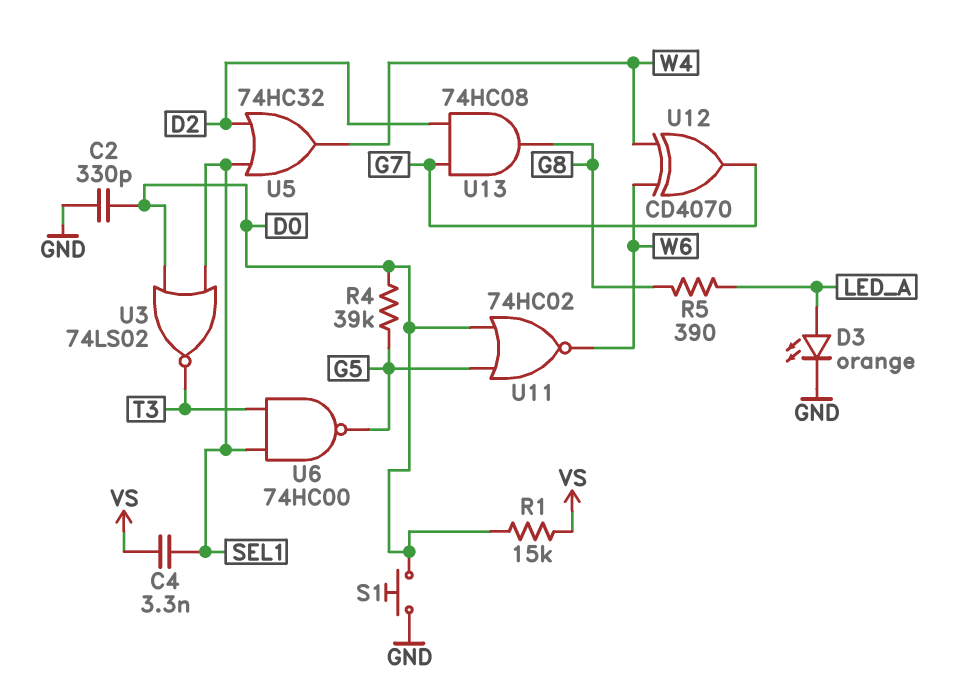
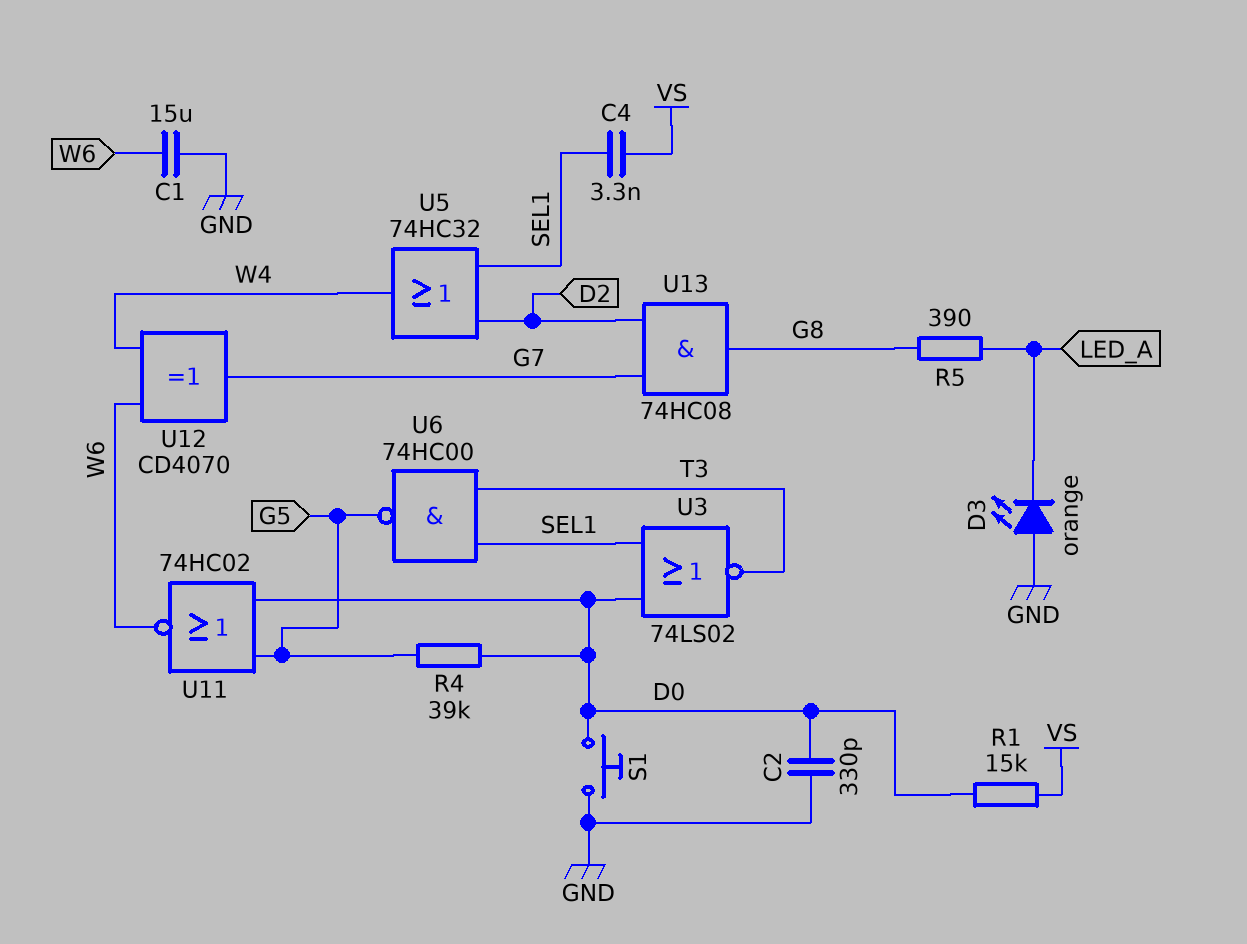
C1: none -> 15uF (GND, W6)
D3: LED orange (A LED_A, K GND) -> LED orange (A GND, K LED_A)

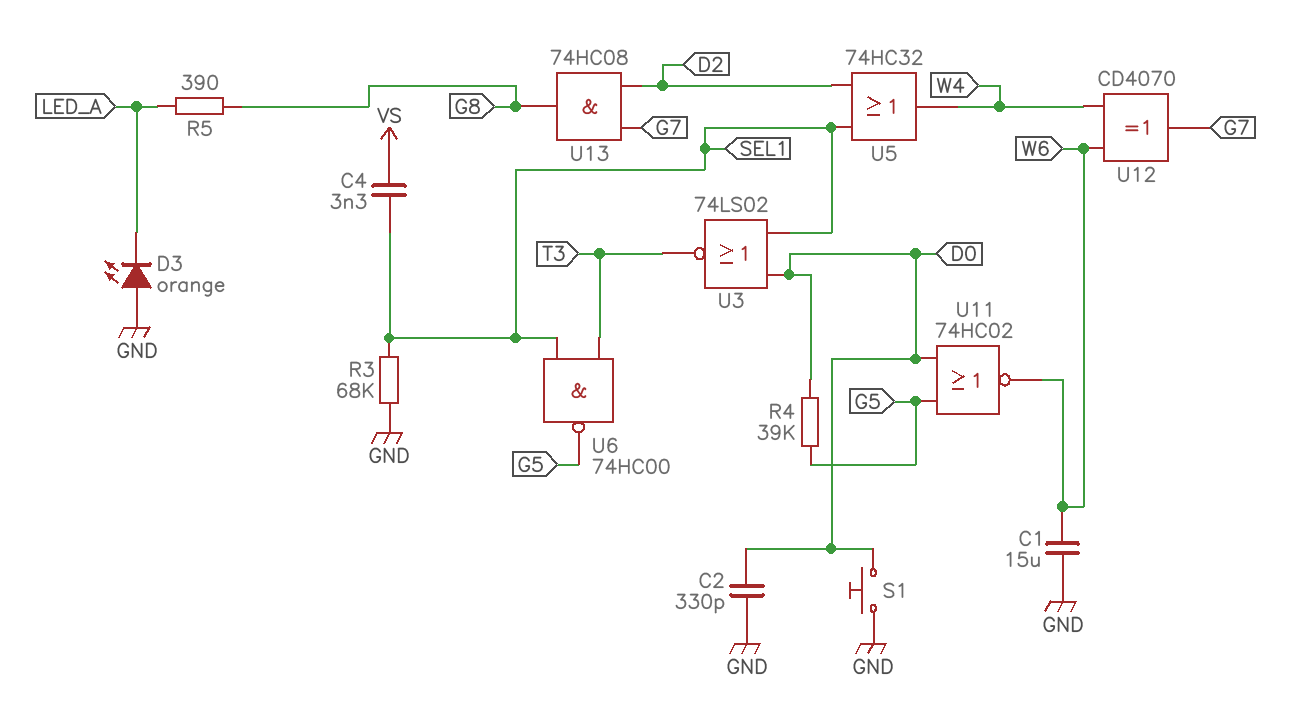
R1: 15k (D0, VS) -> none
R3: none -> 68k (GND, SEL1)

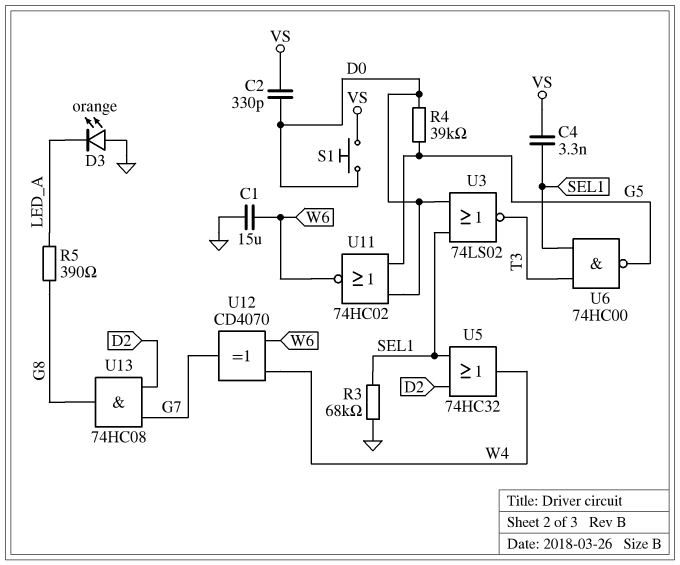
C2: 330pF (D0, GND) -> 330pF (D0, VS)
S1: button (D0, GND) -> button (D0, VS)

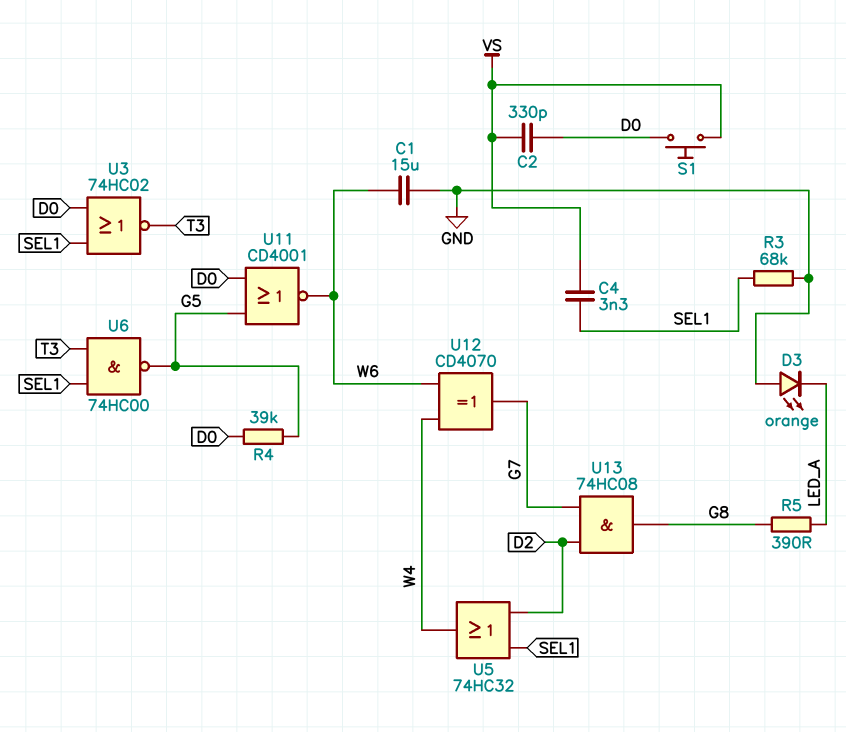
U3: NOR 74LS02 (in D0, in SEL1, out T3) -> NOR 74HC02 (in D0, in SEL1, out T3)
U11: NOR 74HC02 (in D0, in G5, out W6) -> NOR CD4001 (in D0, in G5, out W6)

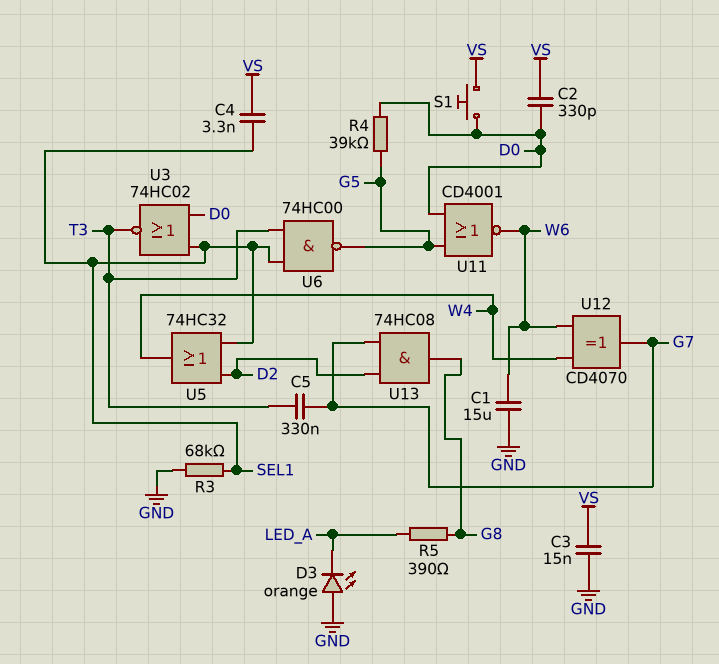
C3: none -> 15nF (GND, VS)
C5: none -> 330nF (G7, T3)

